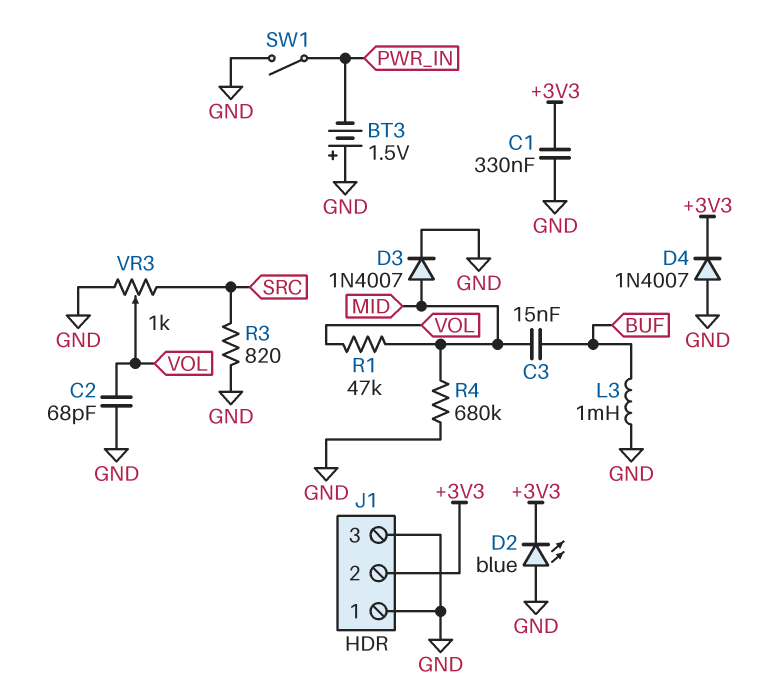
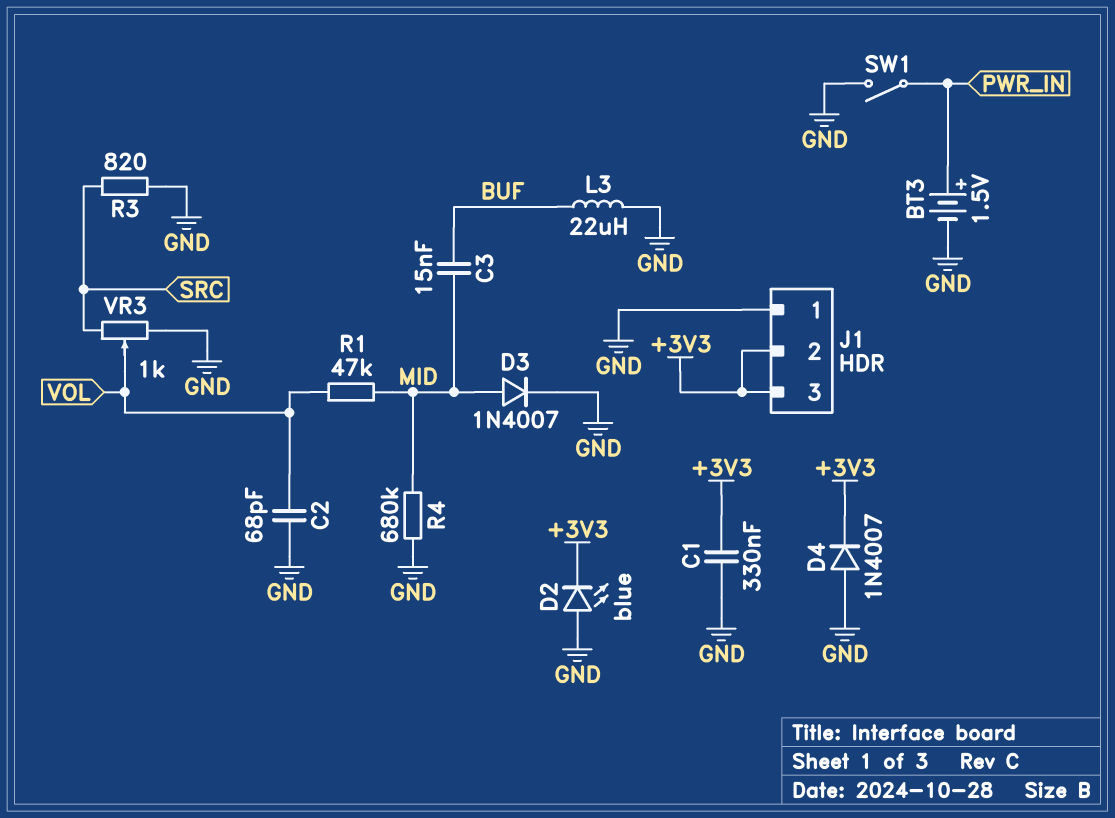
BT3: 1.5V (plus GND, minus PWR_IN) -> 1.5V (plus PWR_IN, minus GND)
J1 pin 3: GND -> +3V3
L3: 1mH (BUF, GND) -> 22uH (BUF, GND)

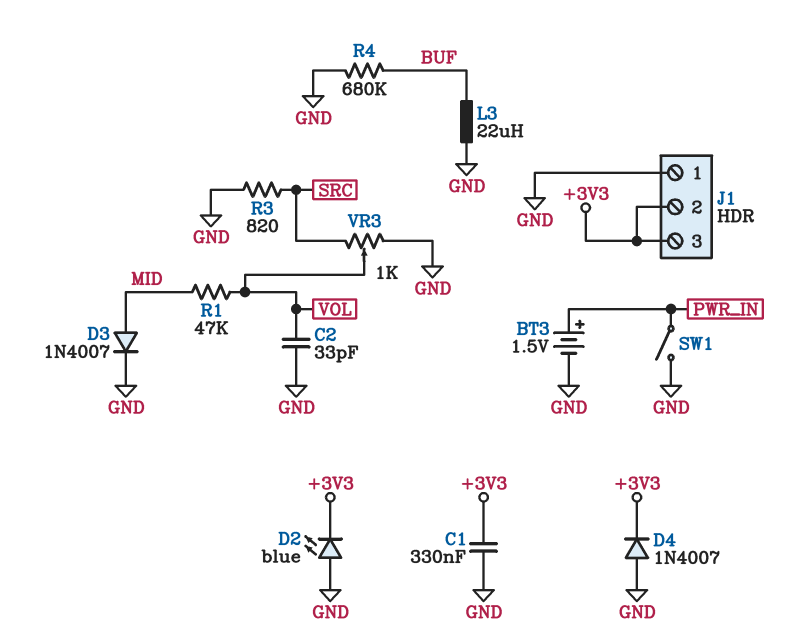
C2: 68pF (GND, VOL) -> 33pF (GND, VOL)
C3: 15nF (BUF, MID) -> none
R4: 680k (GND, MID) -> 680k (BUF, GND)

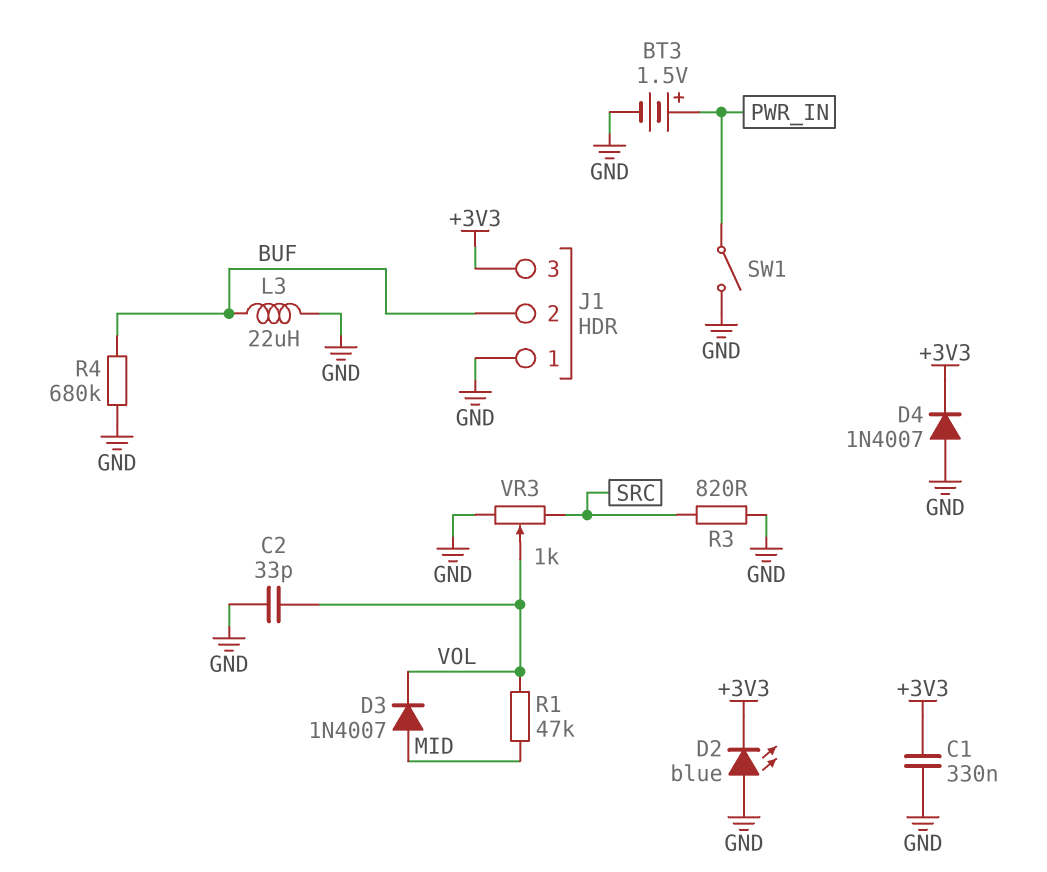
D3: diode 1N4007 (A MID, K GND) -> diode 1N4007 (A MID, K VOL)
J1 pin 2: +3V3 -> BUF

